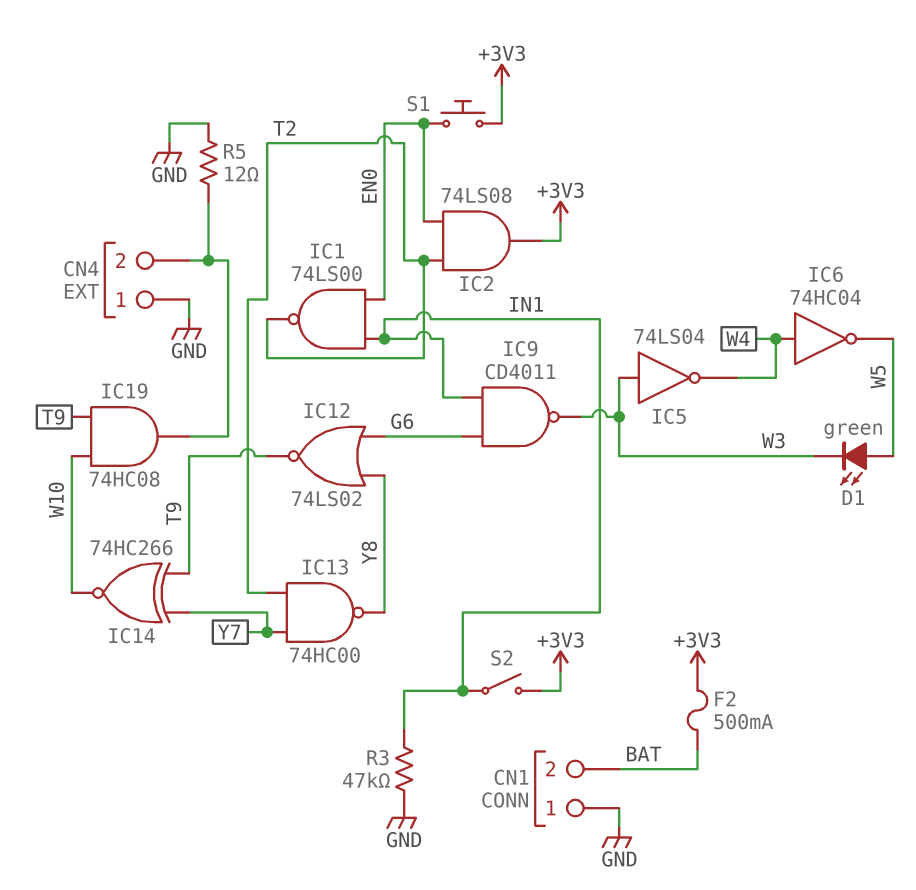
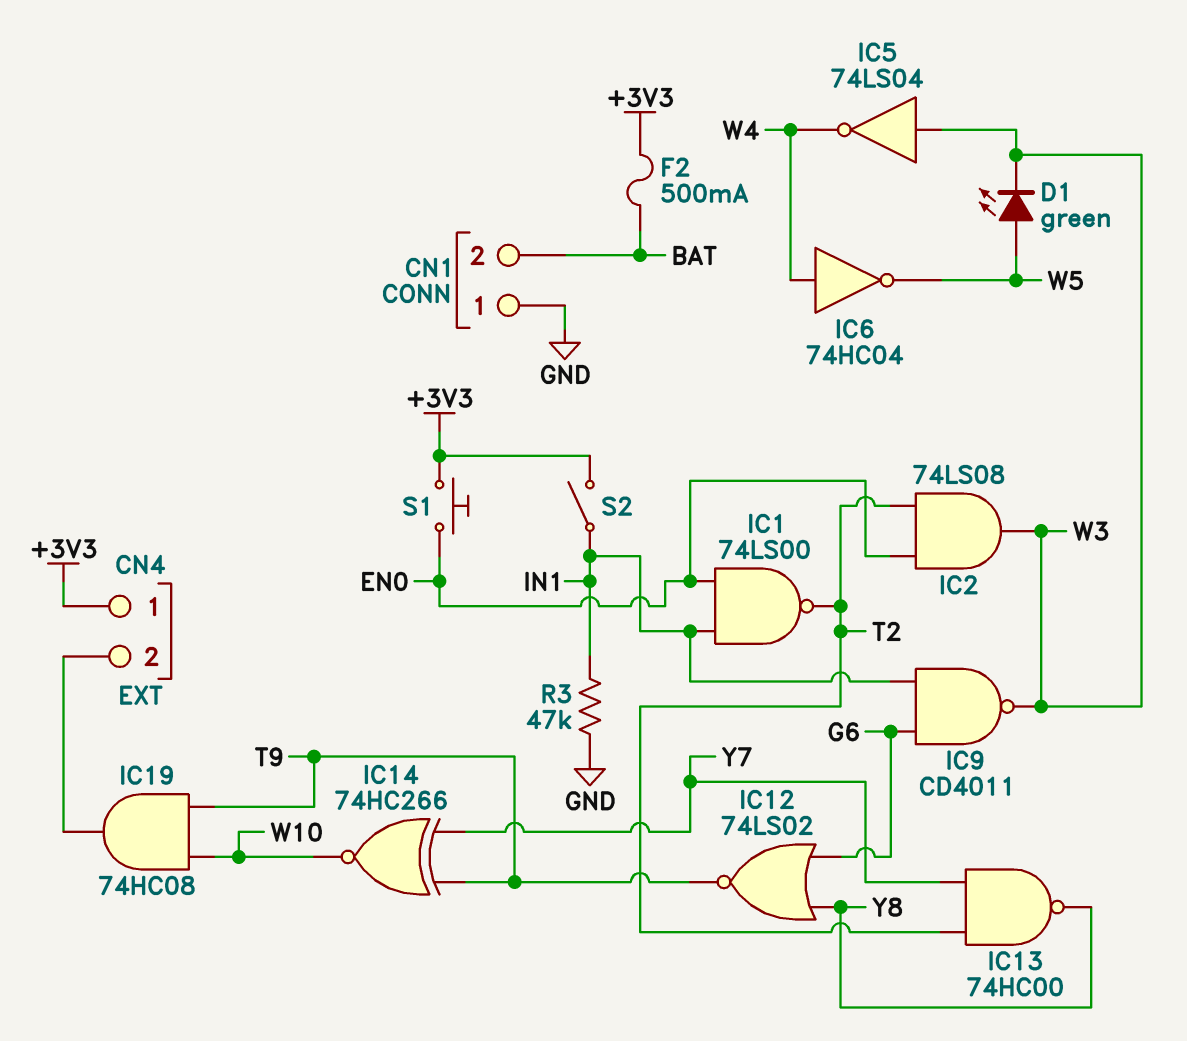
CN4 pin 1: GND -> +3V3
IC2: AND 74LS08 (in EN0, in T2, out +3V3) -> AND 74LS08 (in EN0, in T2, out W3)
R5: 12 (CN4/2, GND) -> none

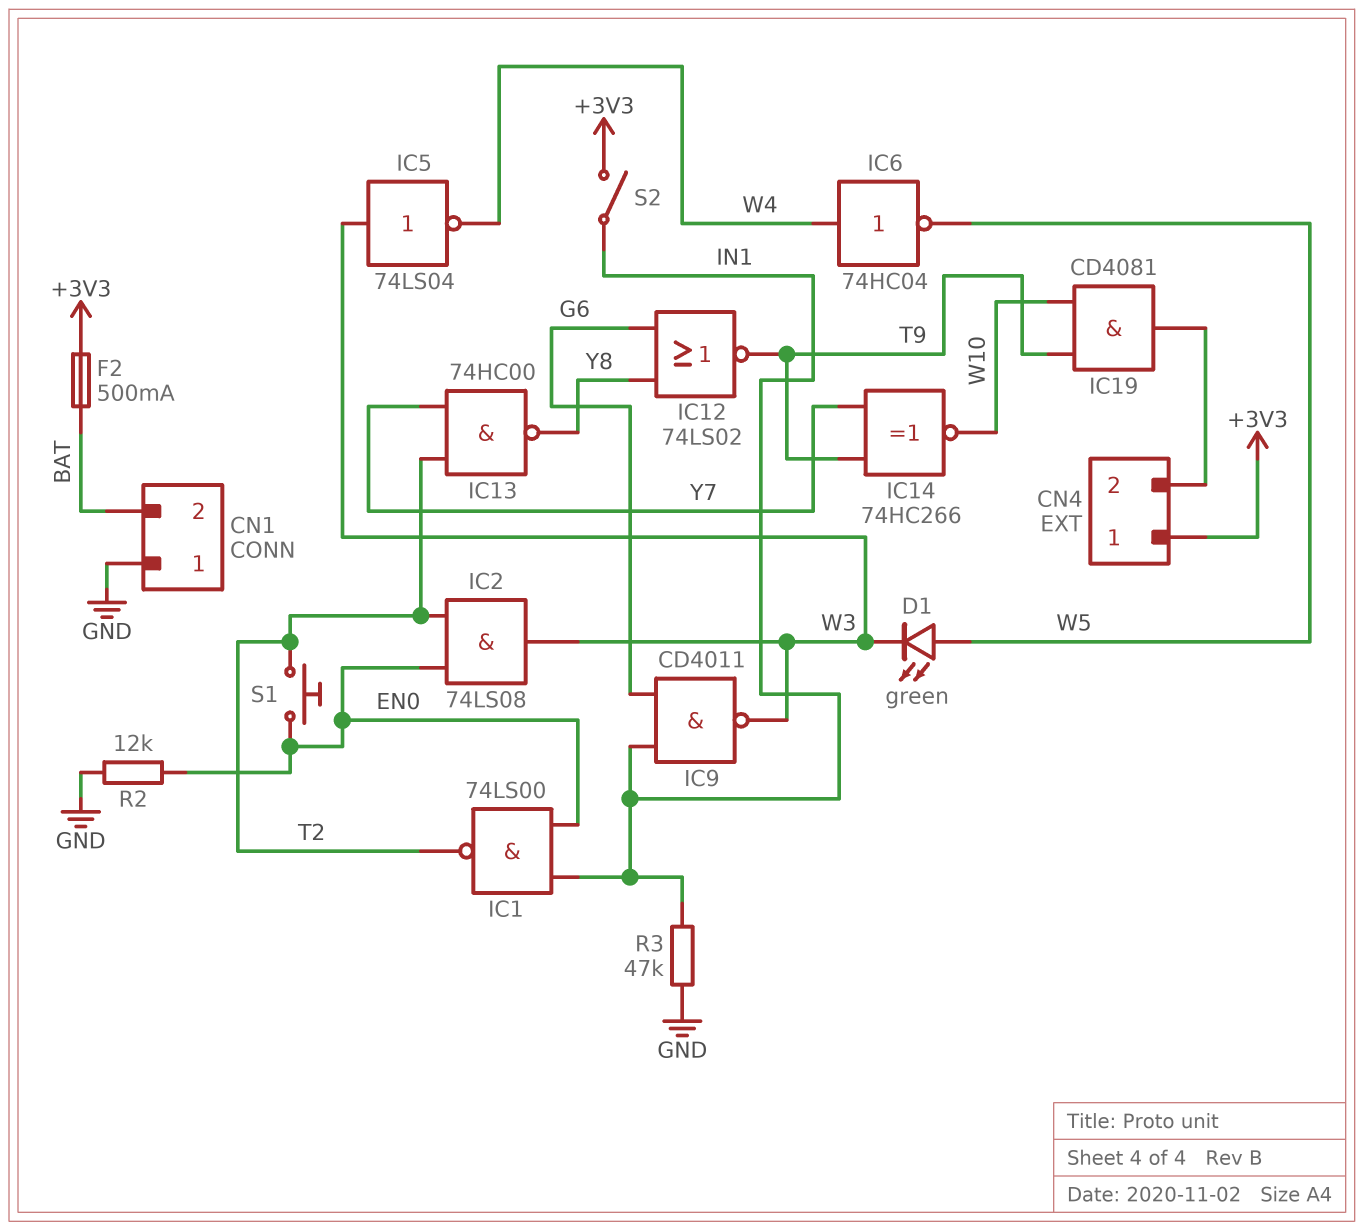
IC19: AND 74HC08 (in T9, in W10, out CN4/2) -> AND CD4081 (in T9, in W10, out CN4/2)
R2: none -> 12k (EN0, GND)
S1: button (+3V3, EN0) -> button (EN0, T2)

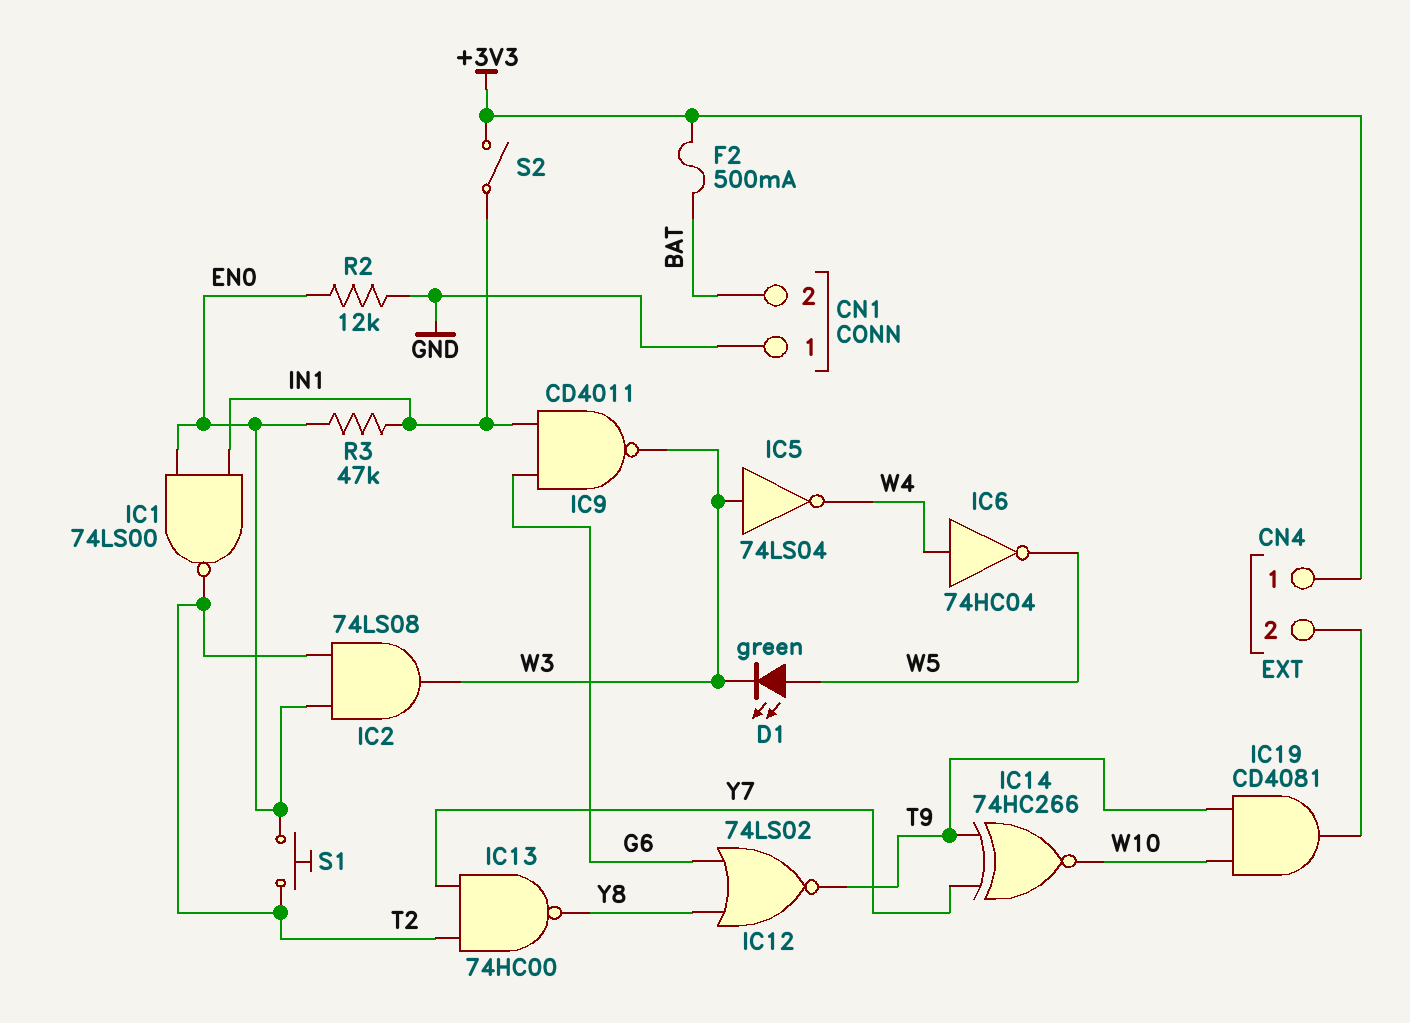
R3: 47k (GND, IN1) -> 47k (EN0, IN1)

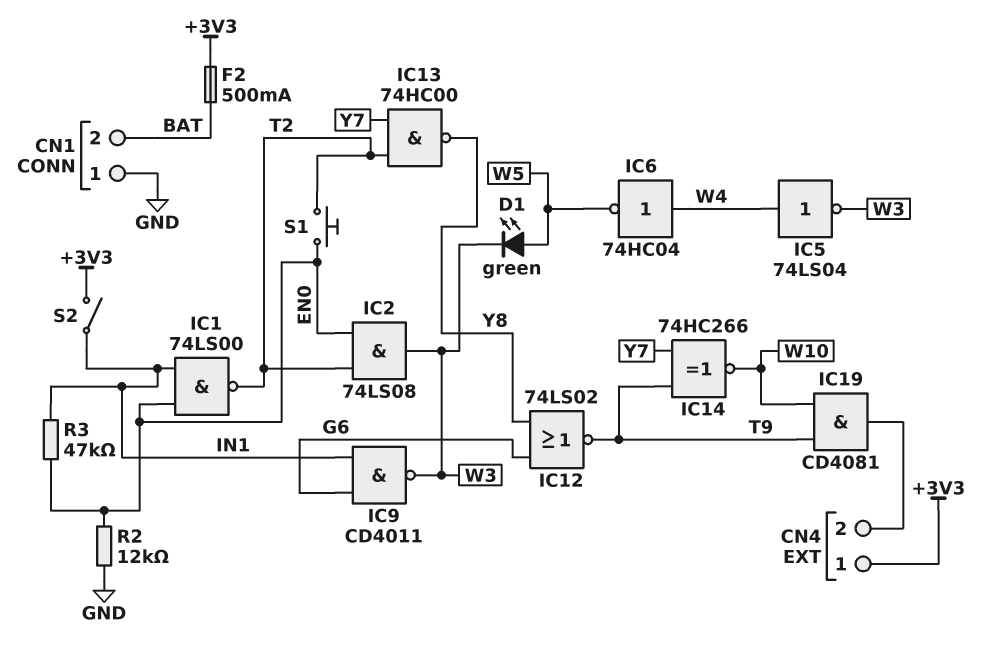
IC5: NOT 74LS04 (in W3, out W4) -> NOT 74LS04 (in W4, out W3)

